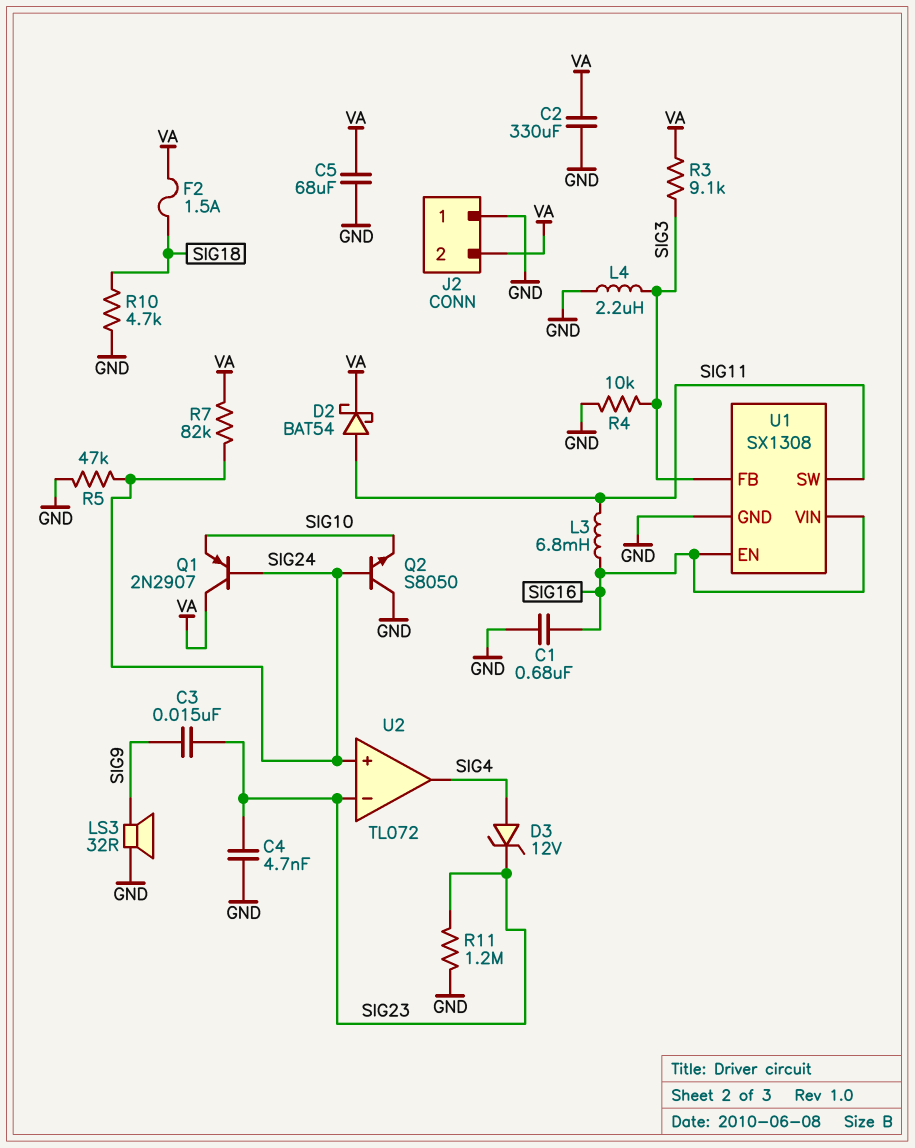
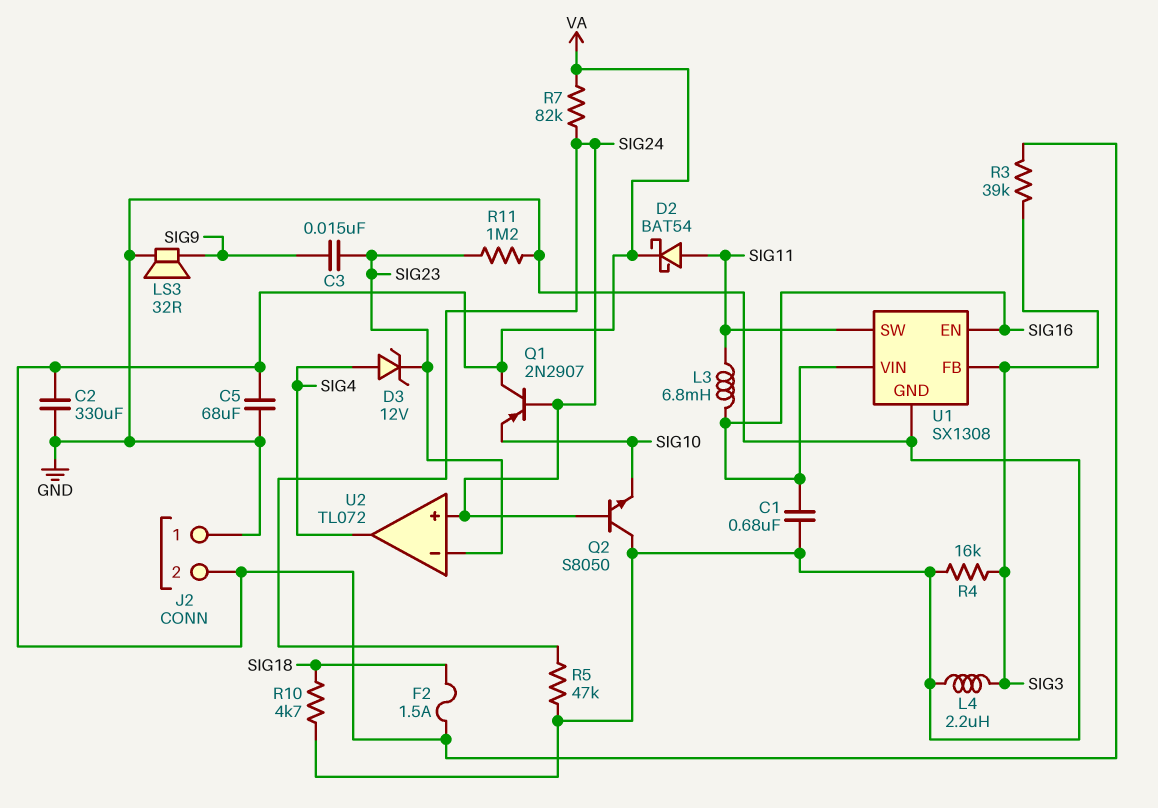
C4: 4.7nF (GND, SIG23) -> none
R3: 9.1k (SIG3, VA) -> 39k (SIG3, VA)
R4: 10k (GND, SIG3) -> 16k (GND, SIG3)

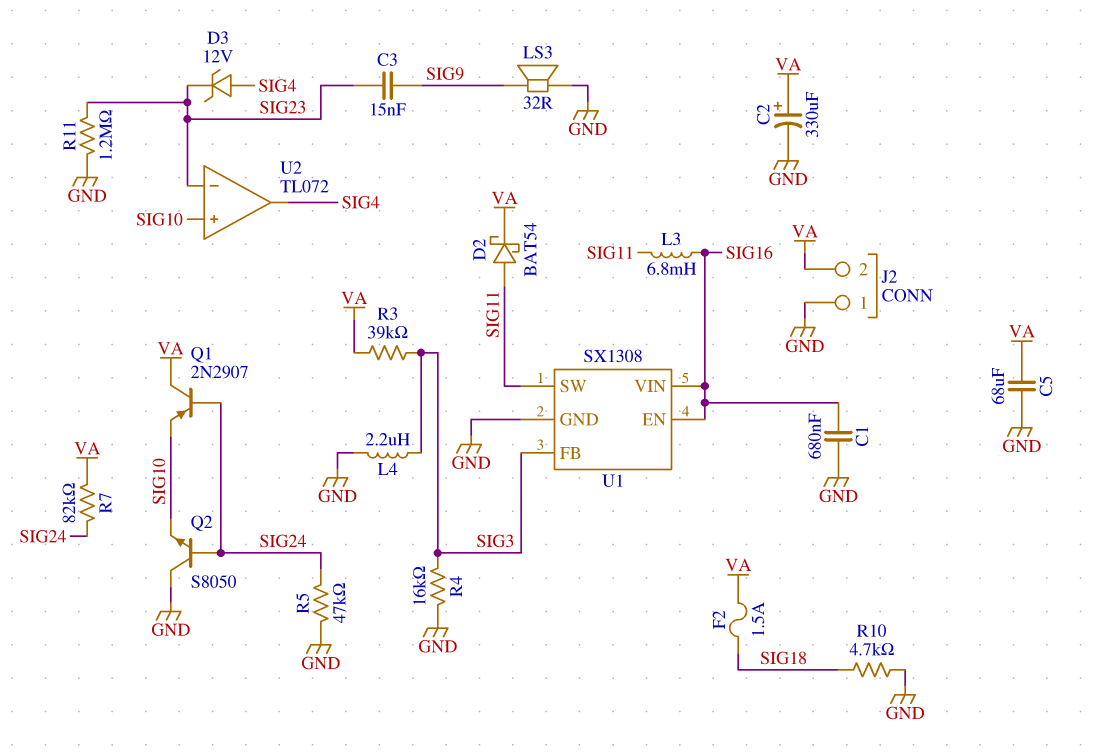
C2: 330uF (GND, VA) -> 330uF (plus VA, minus GND)
U2 pin in+: SIG24 -> SIG10

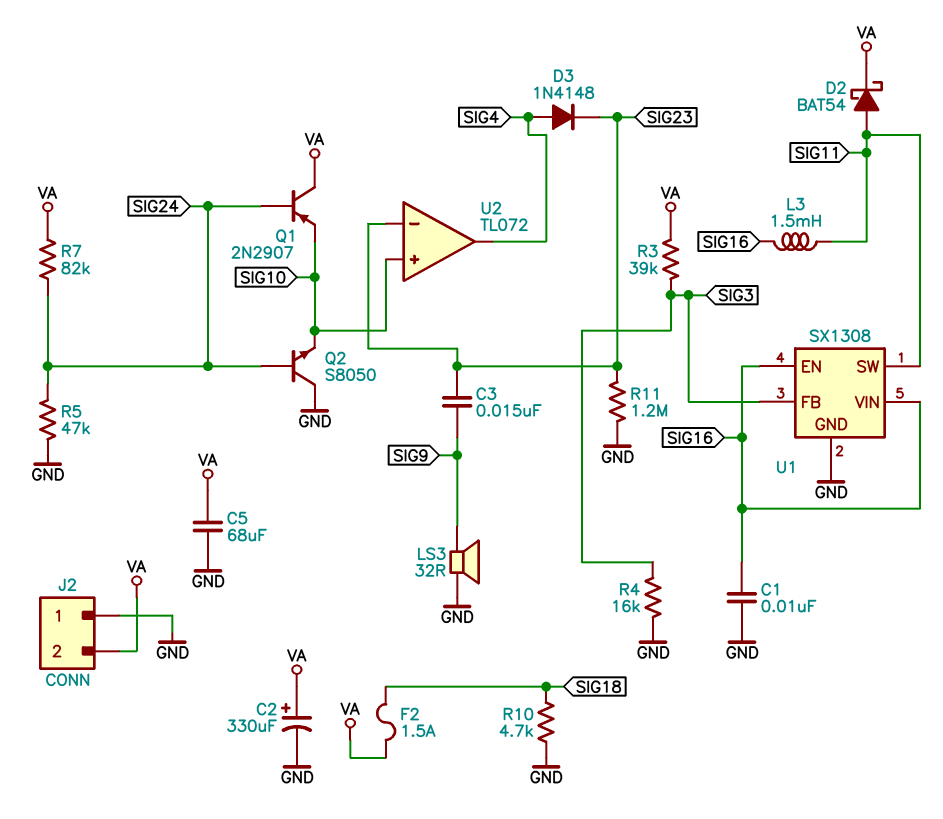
C1: 680nF (GND, SIG16) -> 10nF (GND, SIG16)
D3: zener 12V (A SIG4, K SIG23) -> diode 1N4148 (A SIG4, K SIG23)
L3: 6.8mH (SIG11, SIG16) -> 1.5mH (SIG11, SIG16)
L4: 2.2uH (GND, SIG3) -> none

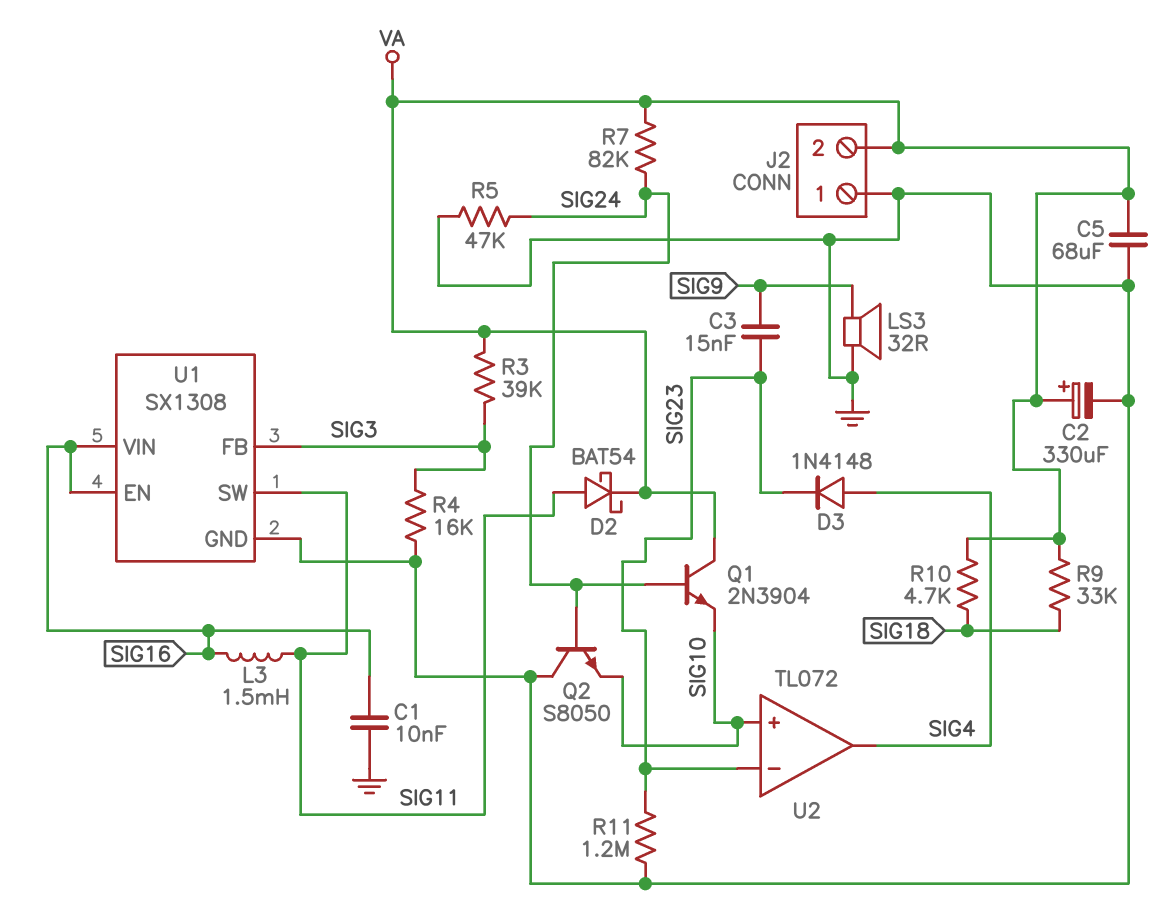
F2: 1.5A (SIG18, VA) -> none
Q1: PNP 2N2907 (B SIG24, C VA, E SIG10) -> NPN 2N3904 (B SIG24, C VA, E SIG10)
R9: none -> 33k (SIG18, VA)
R10: 4.7k (GND, SIG18) -> 4.7k (SIG18, VA)

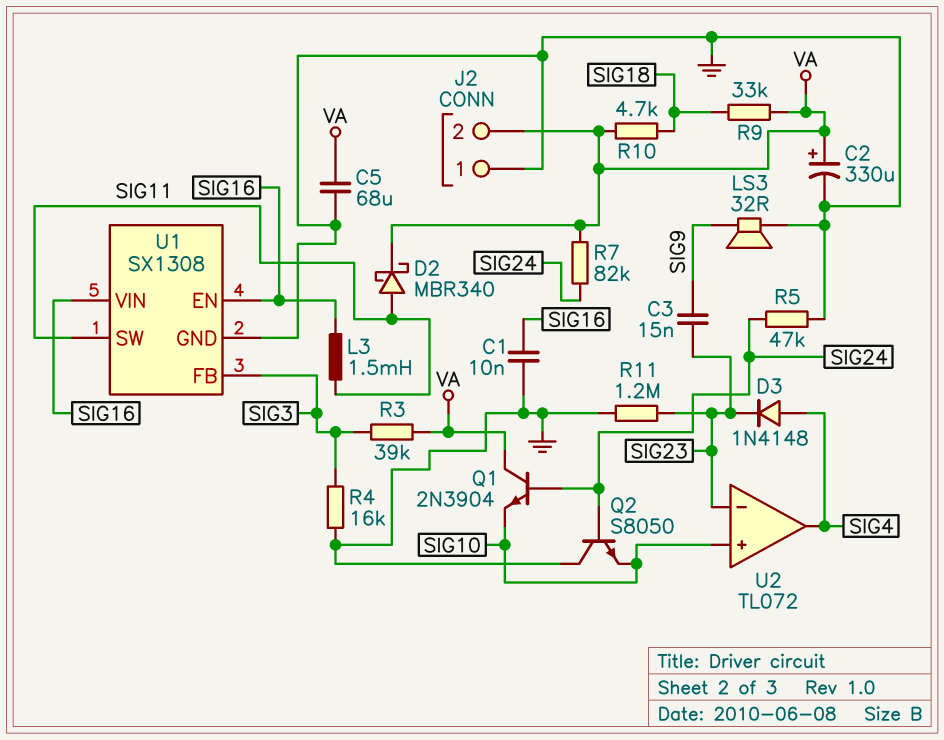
D2: schottky BAT54 (A SIG11, K VA) -> schottky MBR340 (A SIG11, K VA)

